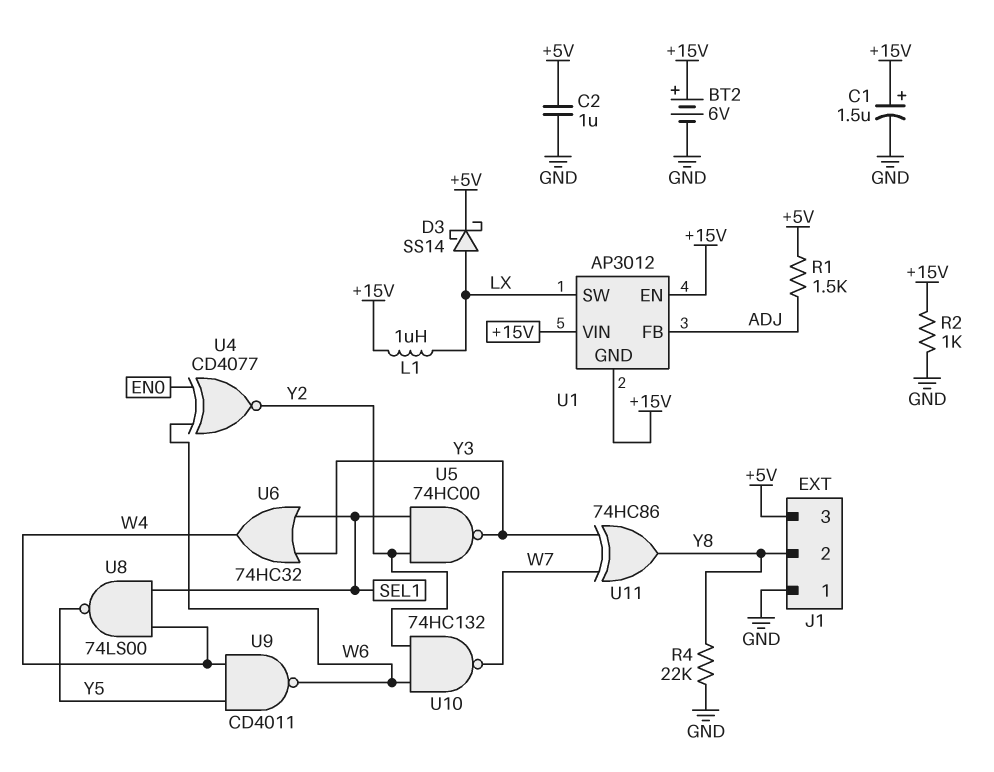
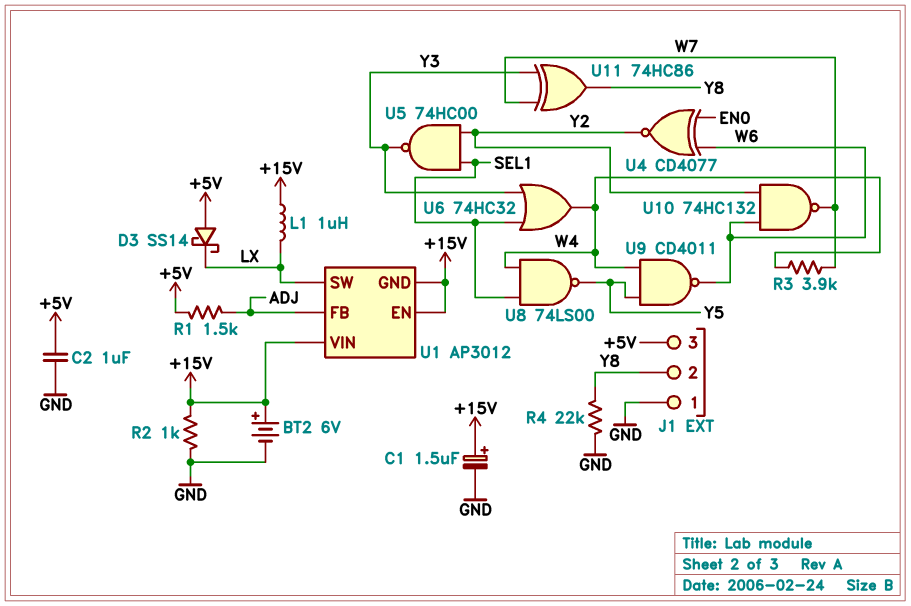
D3: schottky SS14 (A LX, K +5V) -> schottky SS14 (A +5V, K LX)
R3: none -> 3.9k (W4, W7)

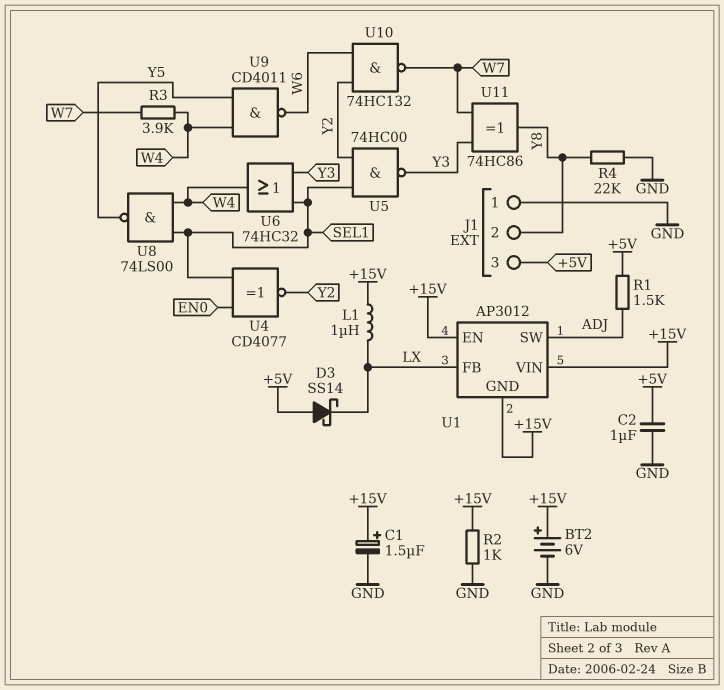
U1 pin FB: ADJ -> LX
U1 pin SW: LX -> ADJ
U4: XNOR CD4077 (in EN0, in W6, out Y2) -> XNOR CD4077 (in EN0, in SEL1, out Y2)

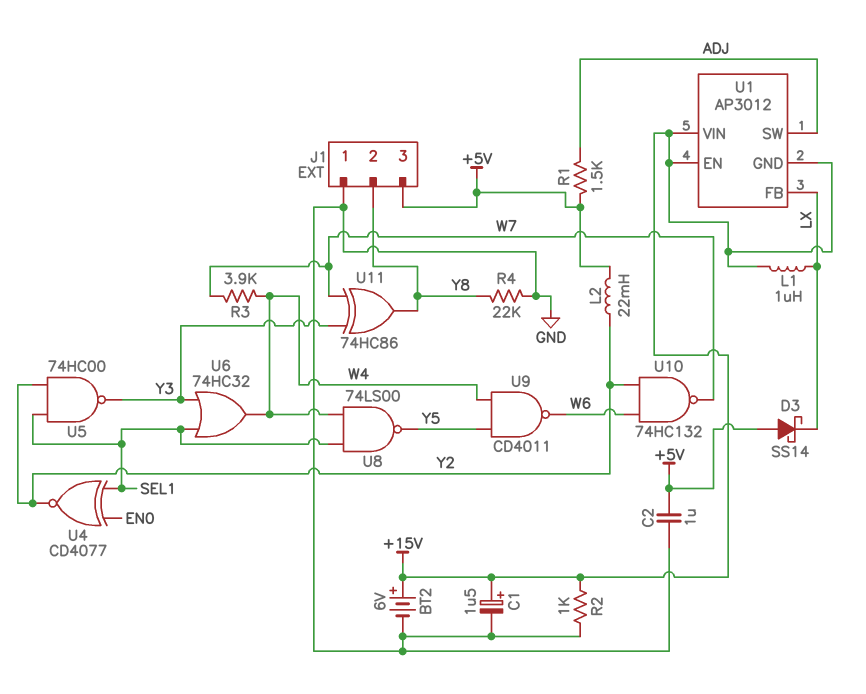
L2: none -> 22mH (+5V, Y2)

